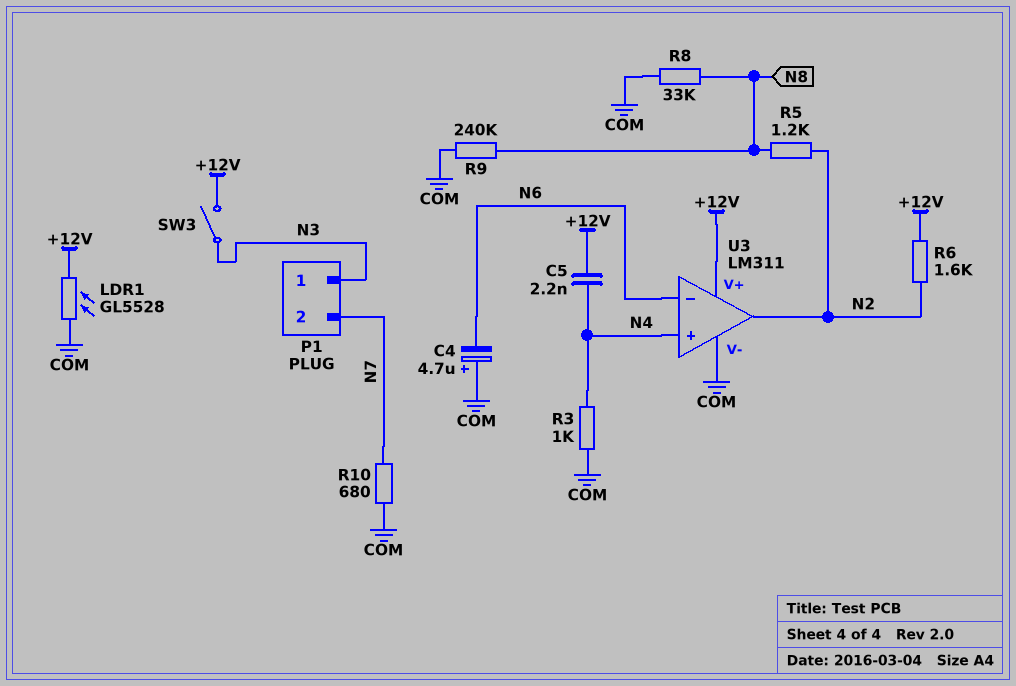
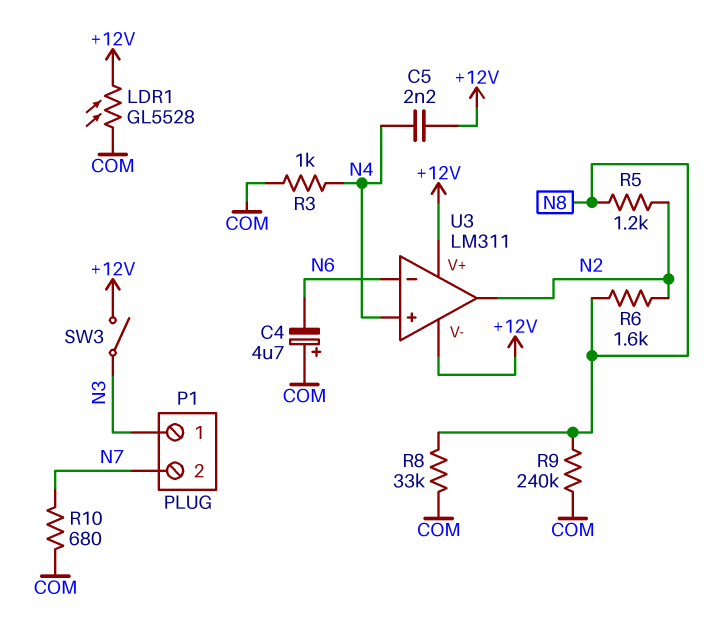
R6: 1.6k (+12V, N2) -> 1.6k (N2, N8)
U3 pin V-: COM -> +12V

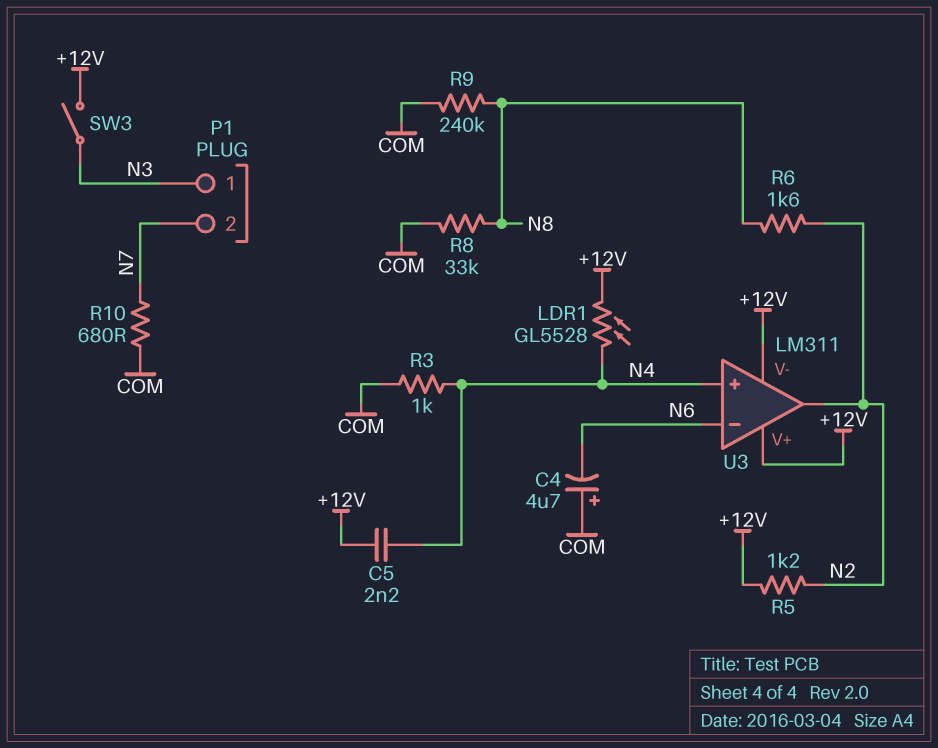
LDR1: GL5528 (+12V, COM) -> GL5528 (+12V, N4)
R5: 1.2k (N2, N8) -> 1.2k (+12V, N2)

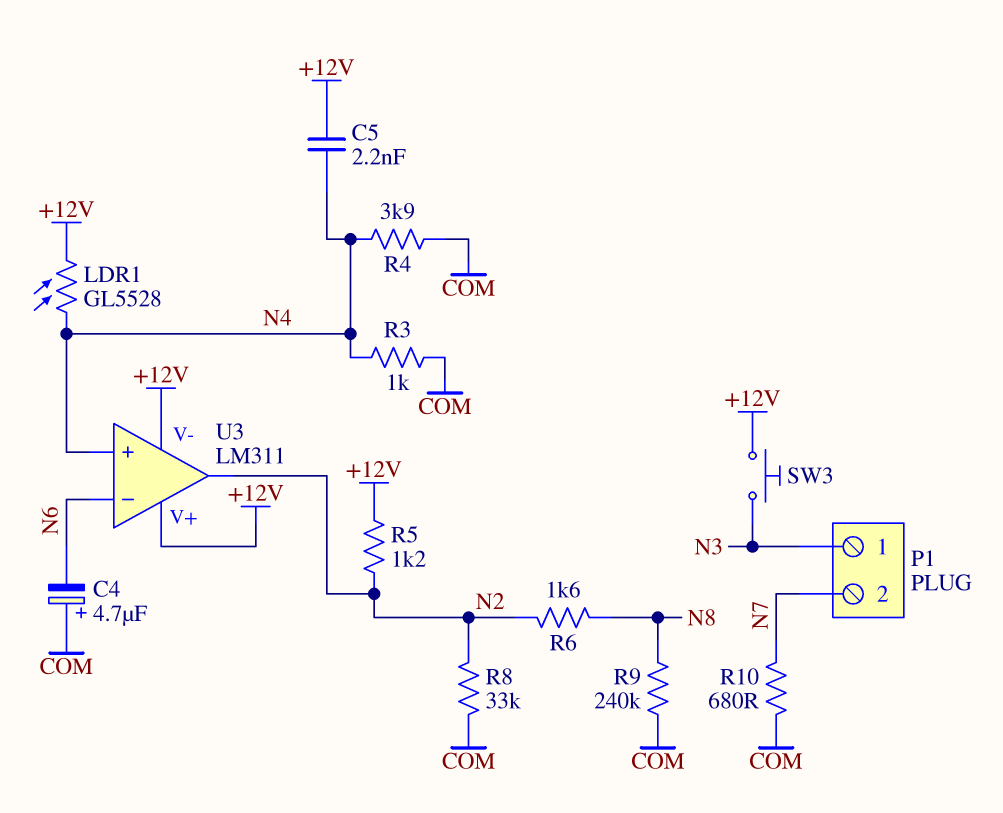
R4: none -> 3.9k (COM, N4)
R8: 33k (COM, N8) -> 33k (COM, N2)
SW3: switch (+12V, N3) -> button (+12V, N3)

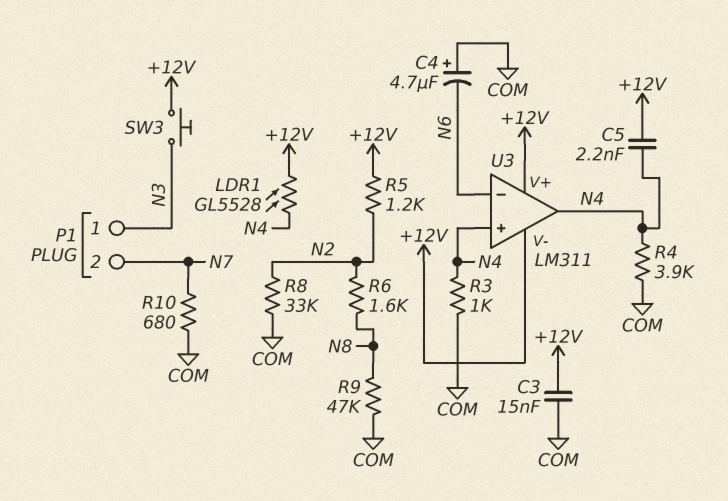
C3: none -> 15nF (+12V, COM)
R9: 240k (COM, N8) -> 47k (COM, N8)
U3 pin out: N2 -> N4

